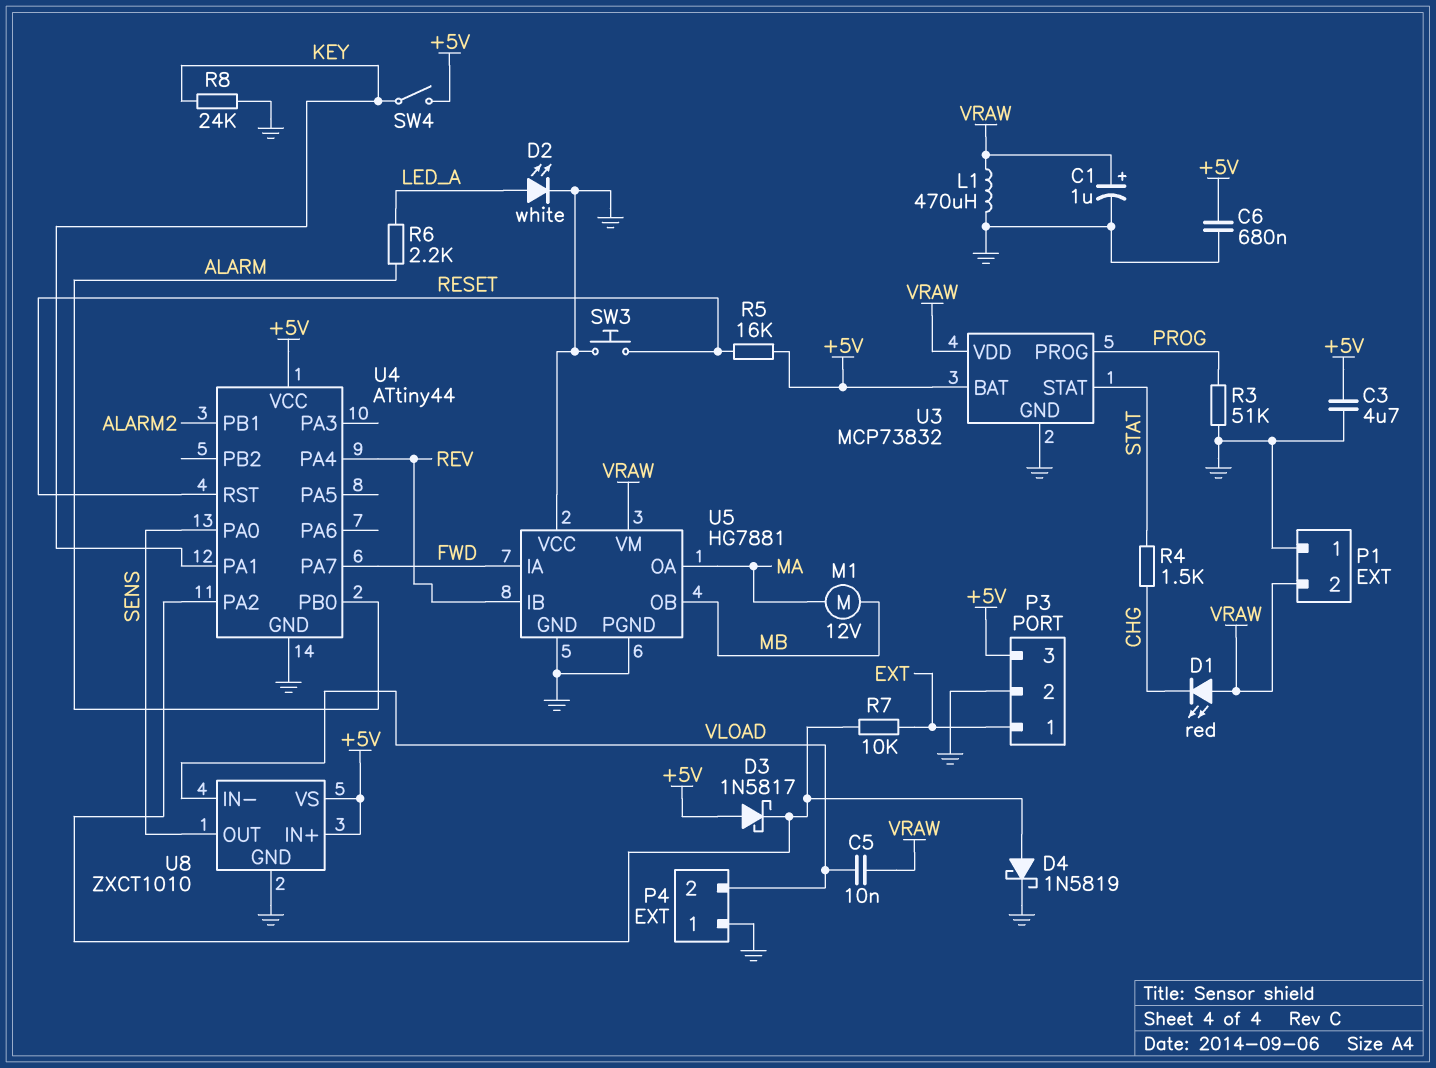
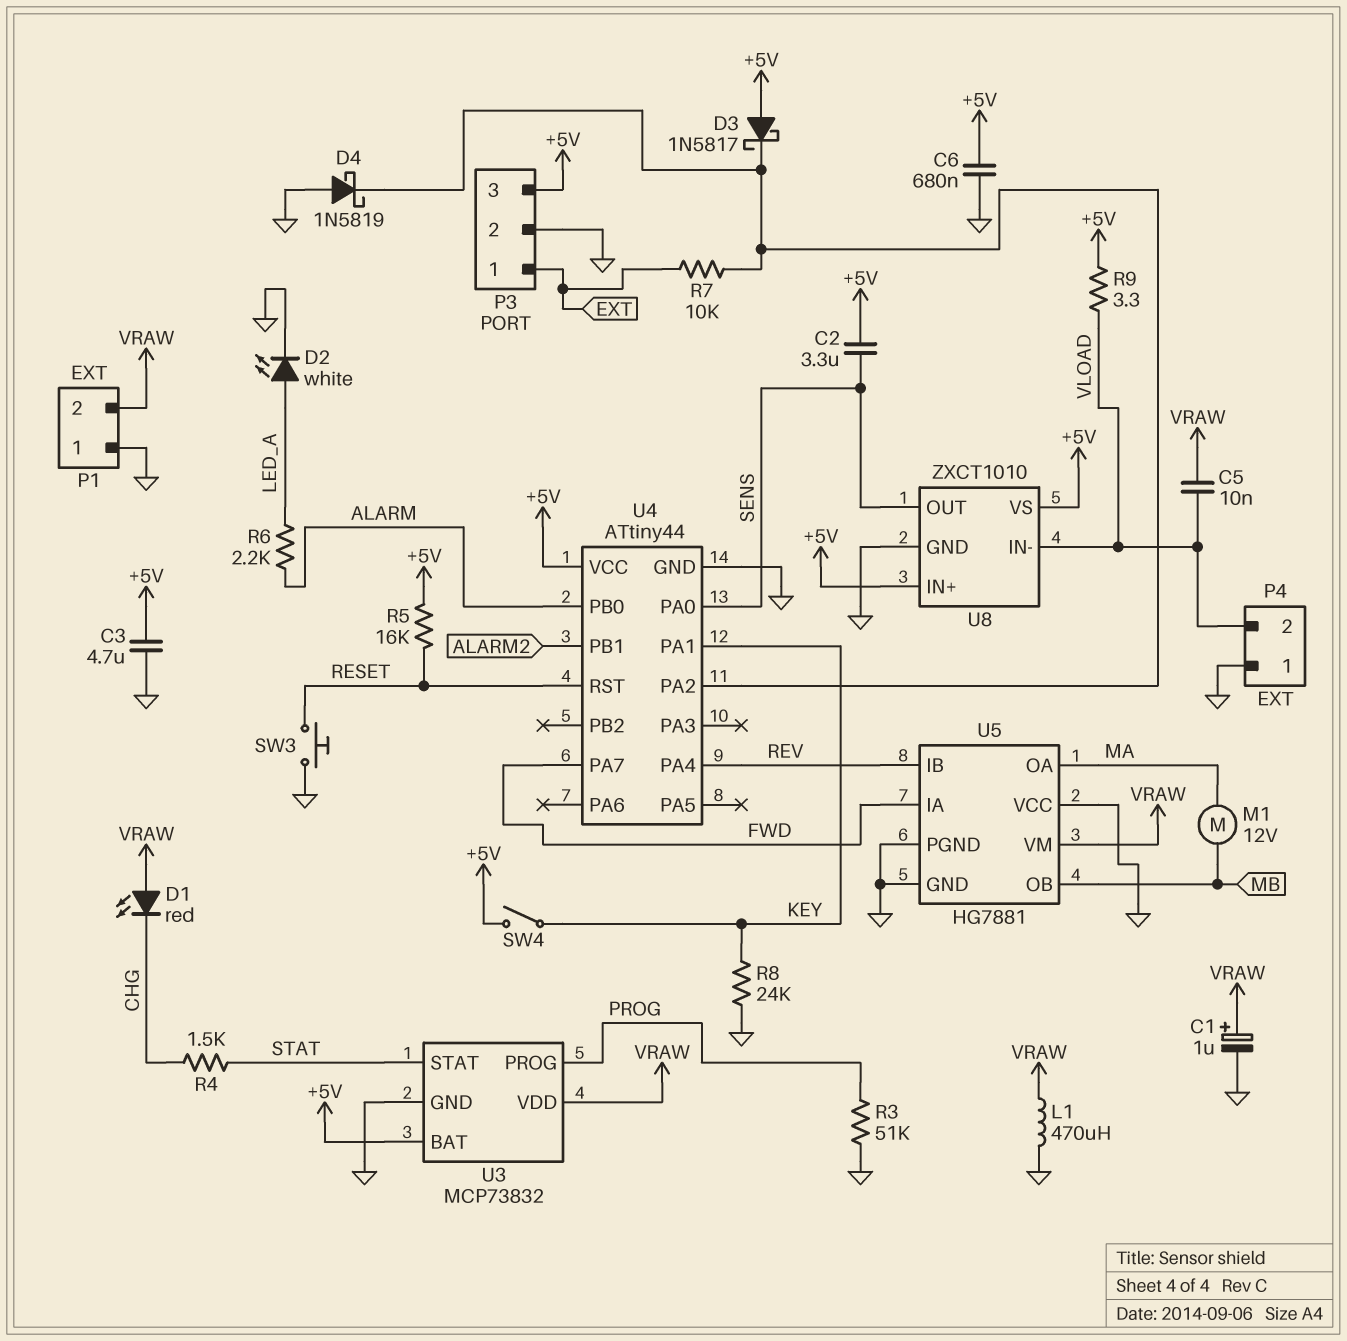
C2: none -> 3.3uF (+5V, SENS)
D4: schottky 1N5819 (A U4/PA2, K GND) -> schottky 1N5819 (A GND, K U4/PA2)
R9: none -> 3.3 (+5V, VLOAD)

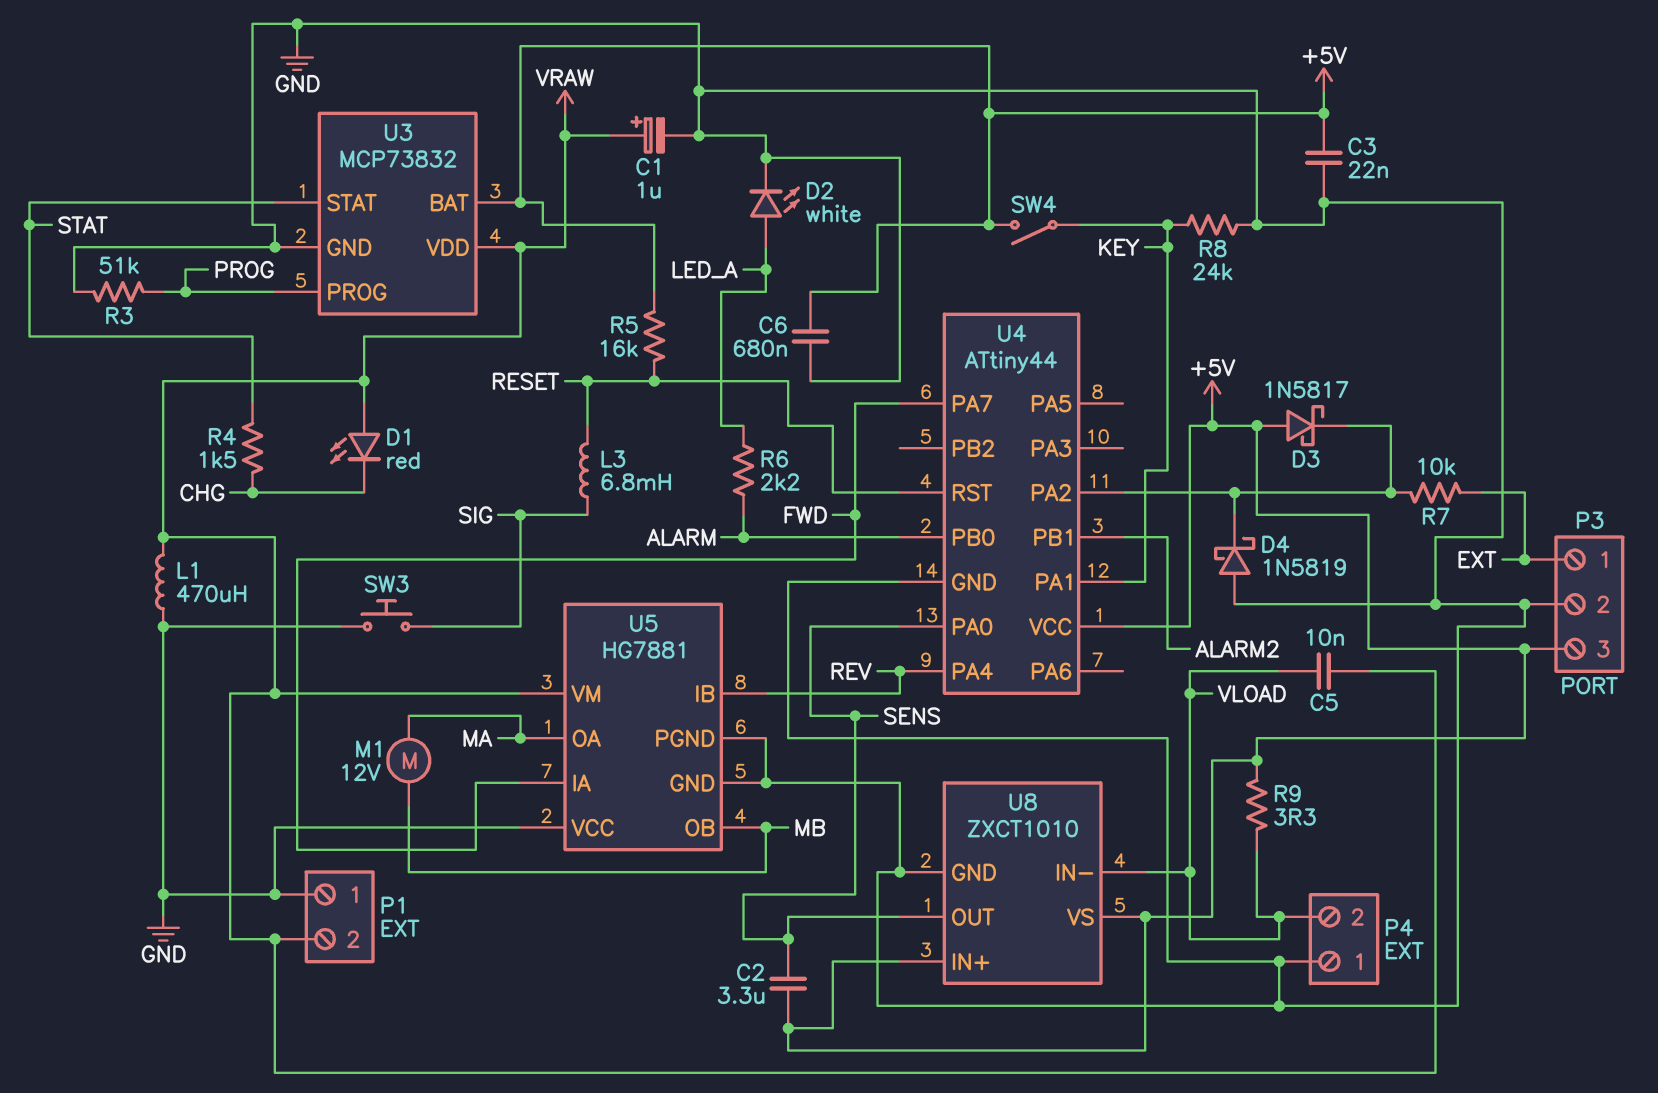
C3: 4.7uF (+5V, GND) -> 22nF (+5V, GND)
L3: none -> 6.8mH (RESET, SIG)
SW3: button (GND, RESET) -> button (GND, SIG)

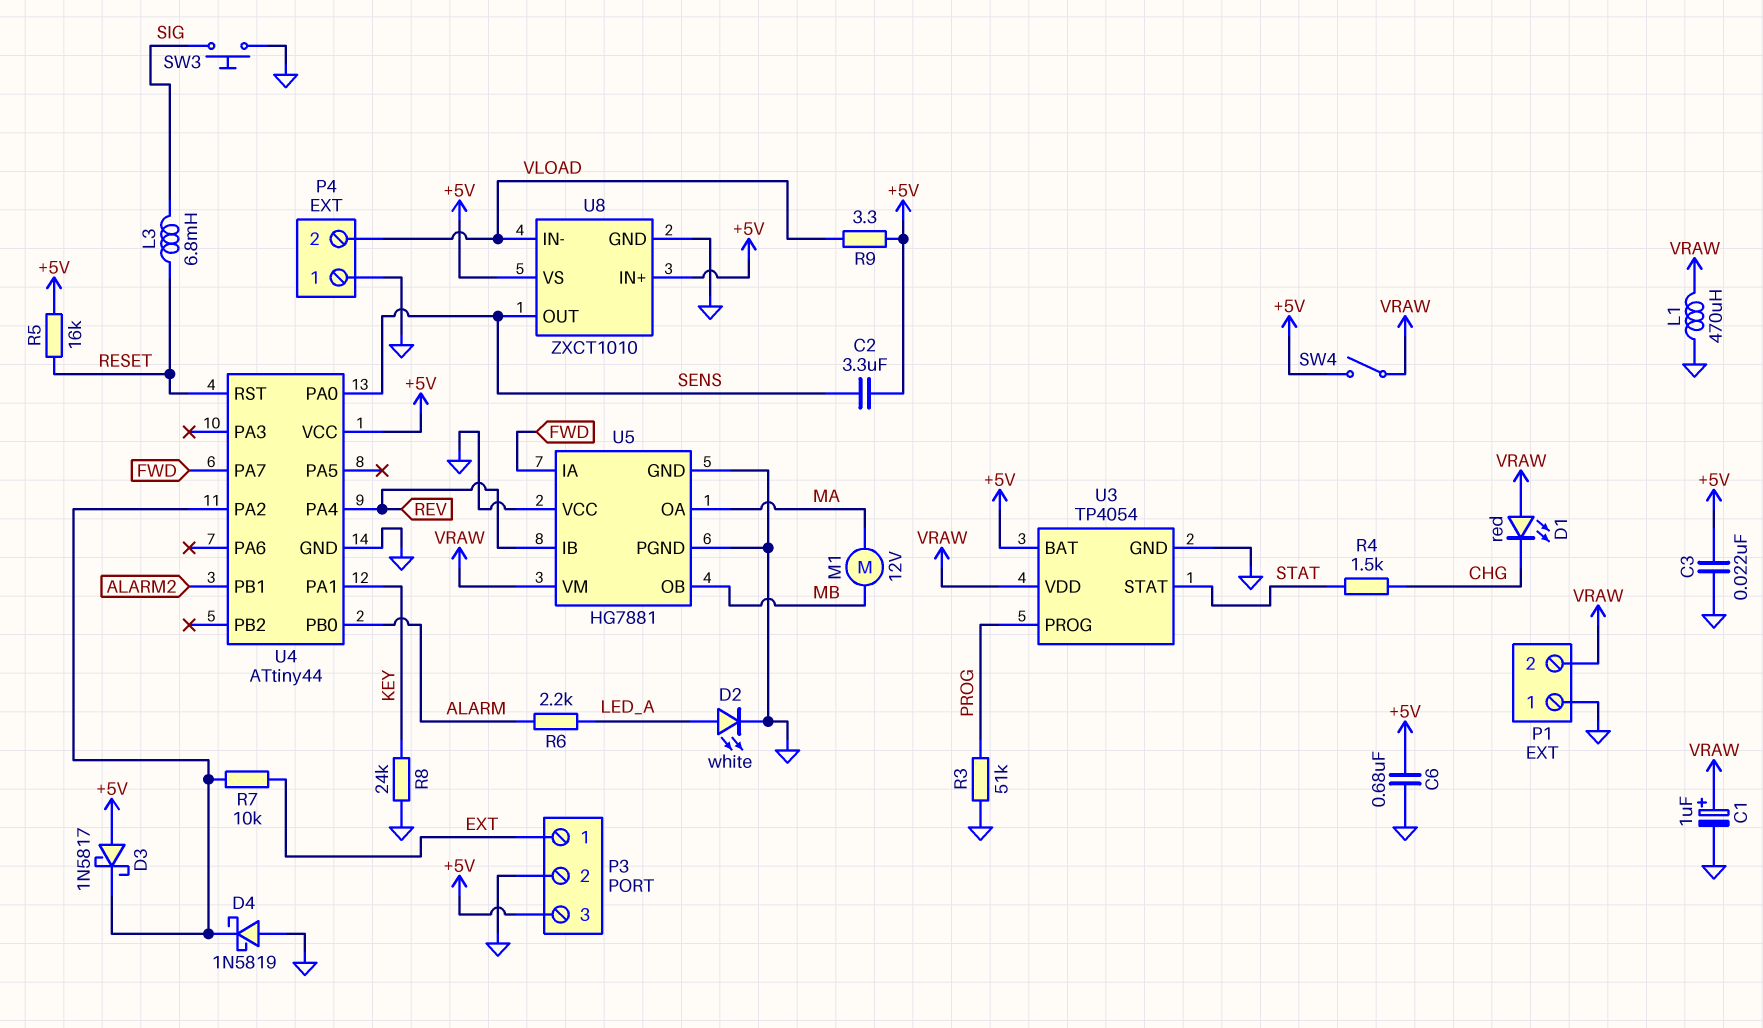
C5: 10nF (VLOAD, VRAW) -> none
SW4: switch (+5V, KEY) -> switch (+5V, VRAW)
U3: MCP73832 -> TP4054

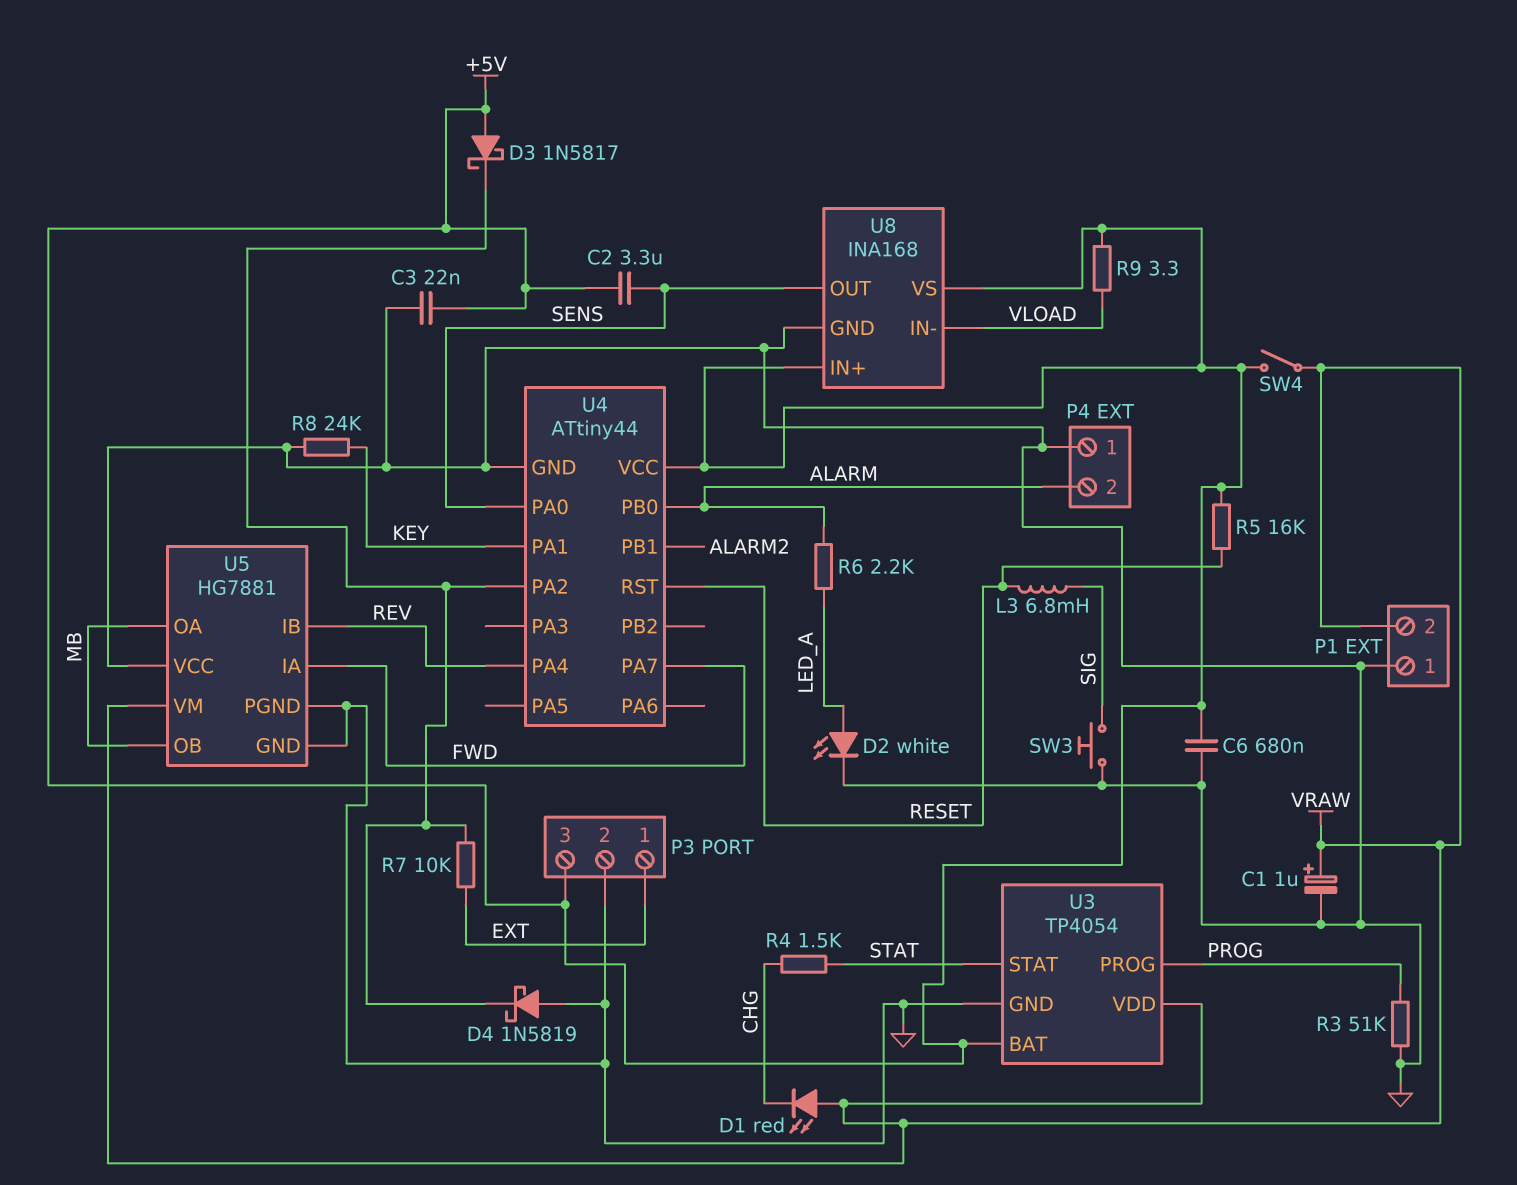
L1: 470uH (GND, VRAW) -> none
M1: motor 12V (MA, MB) -> none
P4 pin 2: VLOAD -> ALARM
U5 pin OA: MA -> MB
U8: ZXCT1010 -> INA168

